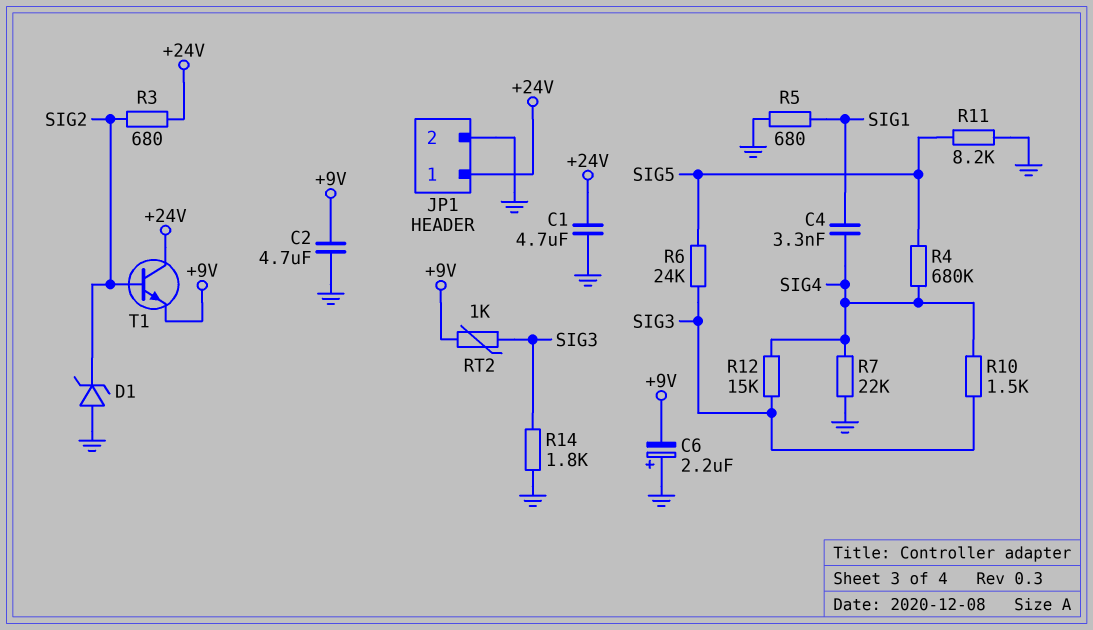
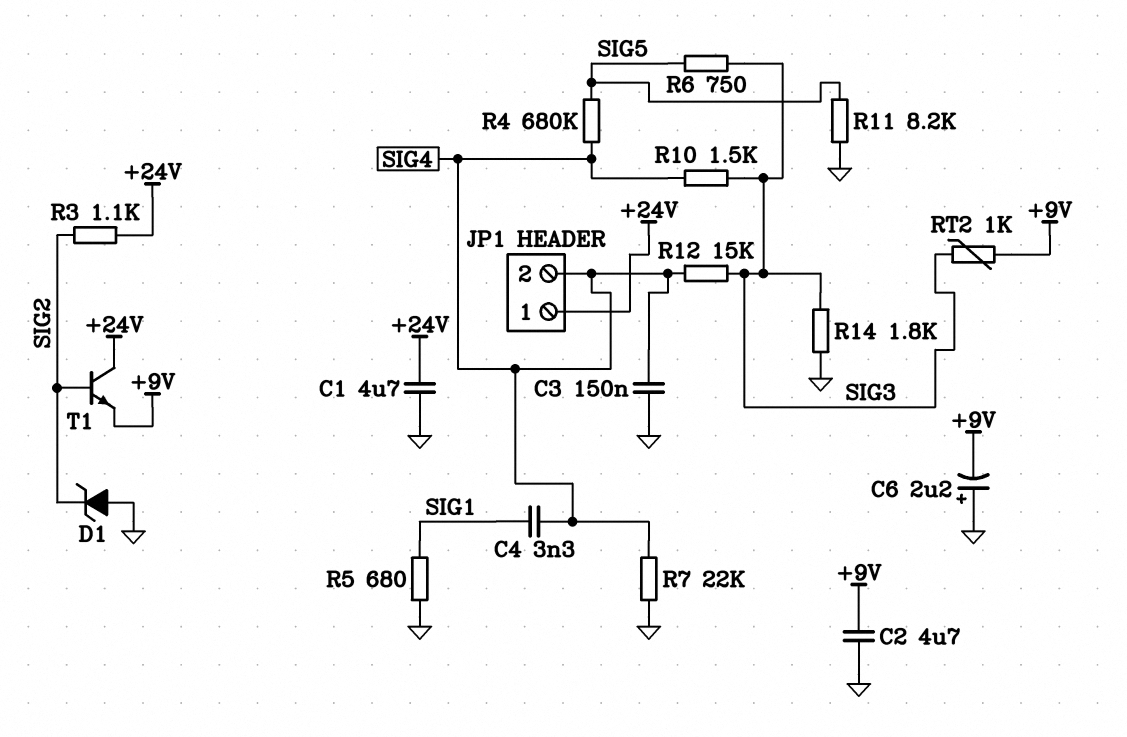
C3: none -> 150nF (GND, SIG4)
JP1 pin 2: GND -> SIG4
R3: 680 (+24V, SIG2) -> 1.1k (+24V, SIG2)
R6: 24k (SIG3, SIG5) -> 750 (SIG3, SIG5)

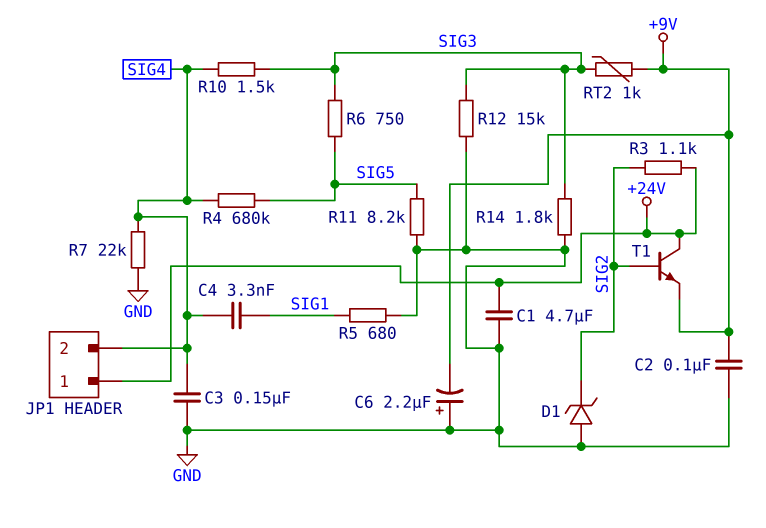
C2: 4.7uF (+9V, GND) -> 100nF (+9V, GND)
R12: 15k (SIG3, SIG4) -> 15k (GND, SIG3)

